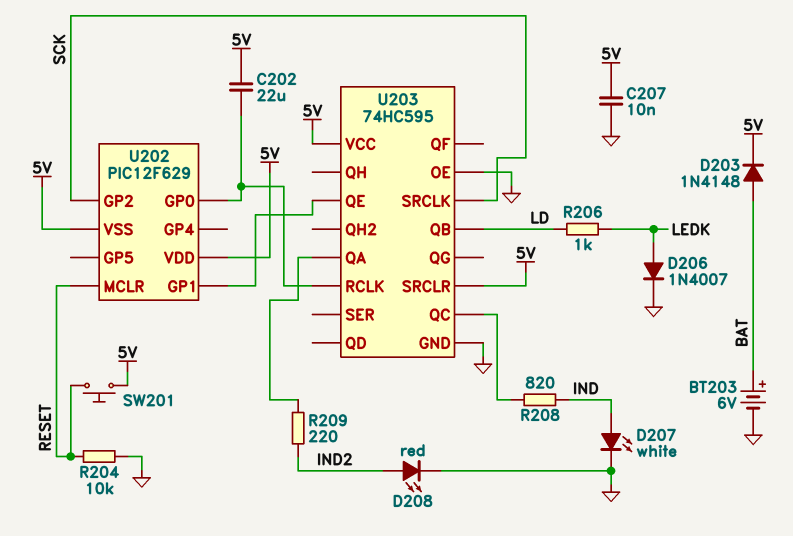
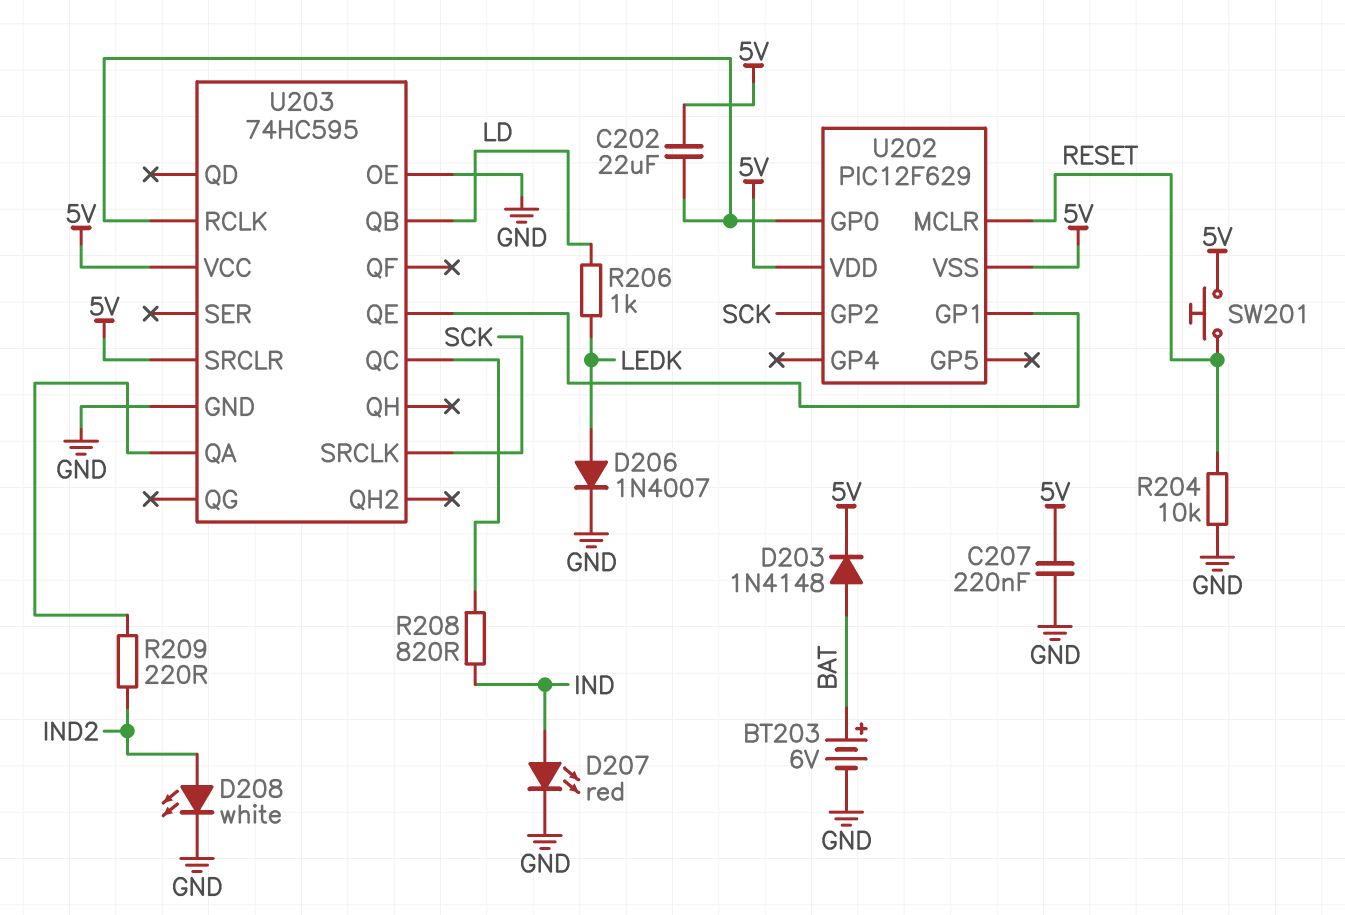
C207: 10nF (5V, GND) -> 220nF (5V, GND)
D207: LED white (A IND, K GND) -> LED red (A IND, K GND)
D208: LED red (A IND2, K GND) -> LED white (A IND2, K GND)

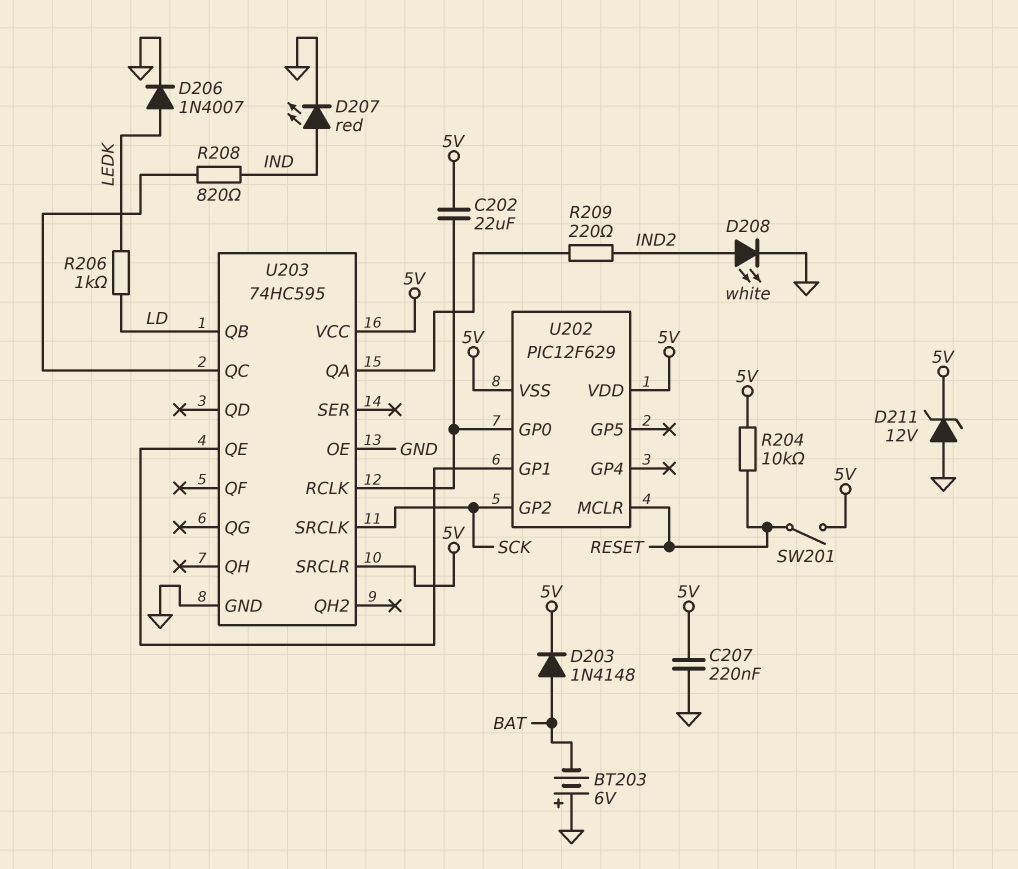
BT203: 6V (plus BAT, minus GND) -> 6V (plus GND, minus BAT)
D211: none -> zener 12V (A GND, K 5V)
R204: 10k (GND, RESET) -> 10k (5V, RESET)
SW201: button (5V, RESET) -> switch (5V, RESET)

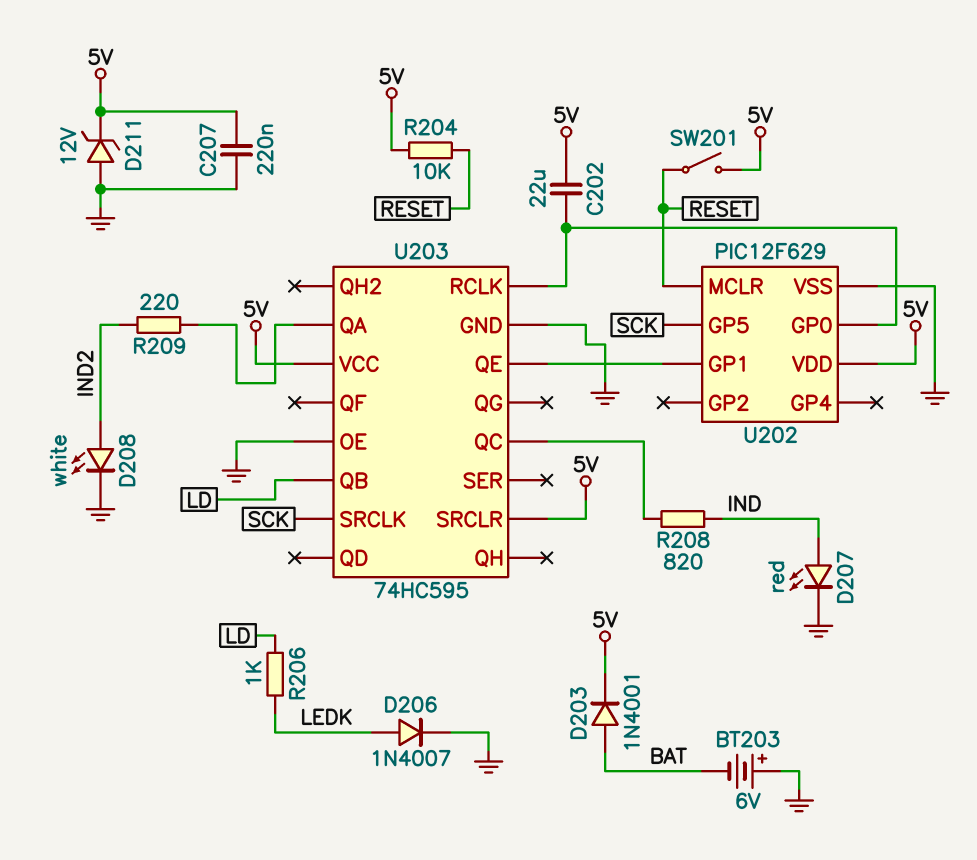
D203: diode 1N4148 (A BAT, K 5V) -> diode 1N4001 (A BAT, K 5V)
U202 pin GP2: SCK -> none
U202 pin GP5: none -> SCK
U202 pin VSS: 5V -> GND

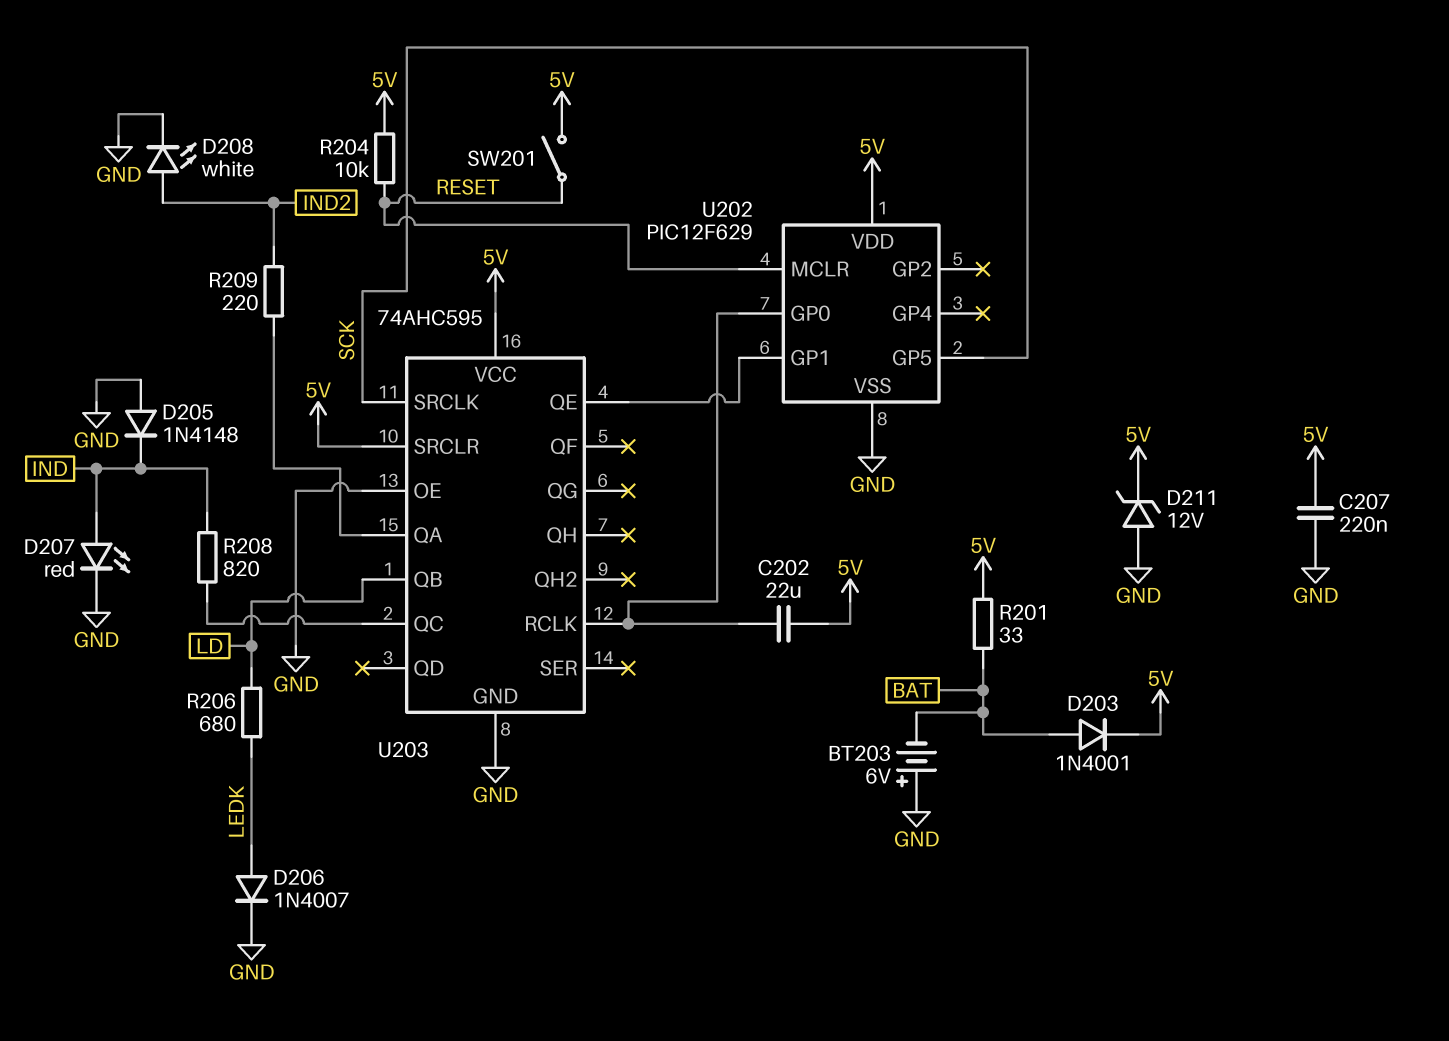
D205: none -> diode 1N4148 (A GND, K IND)
R201: none -> 33 (5V, BAT)
R206: 1k (LD, LEDK) -> 680 (LD, LEDK)
U203: 74HC595 -> 74AHC595

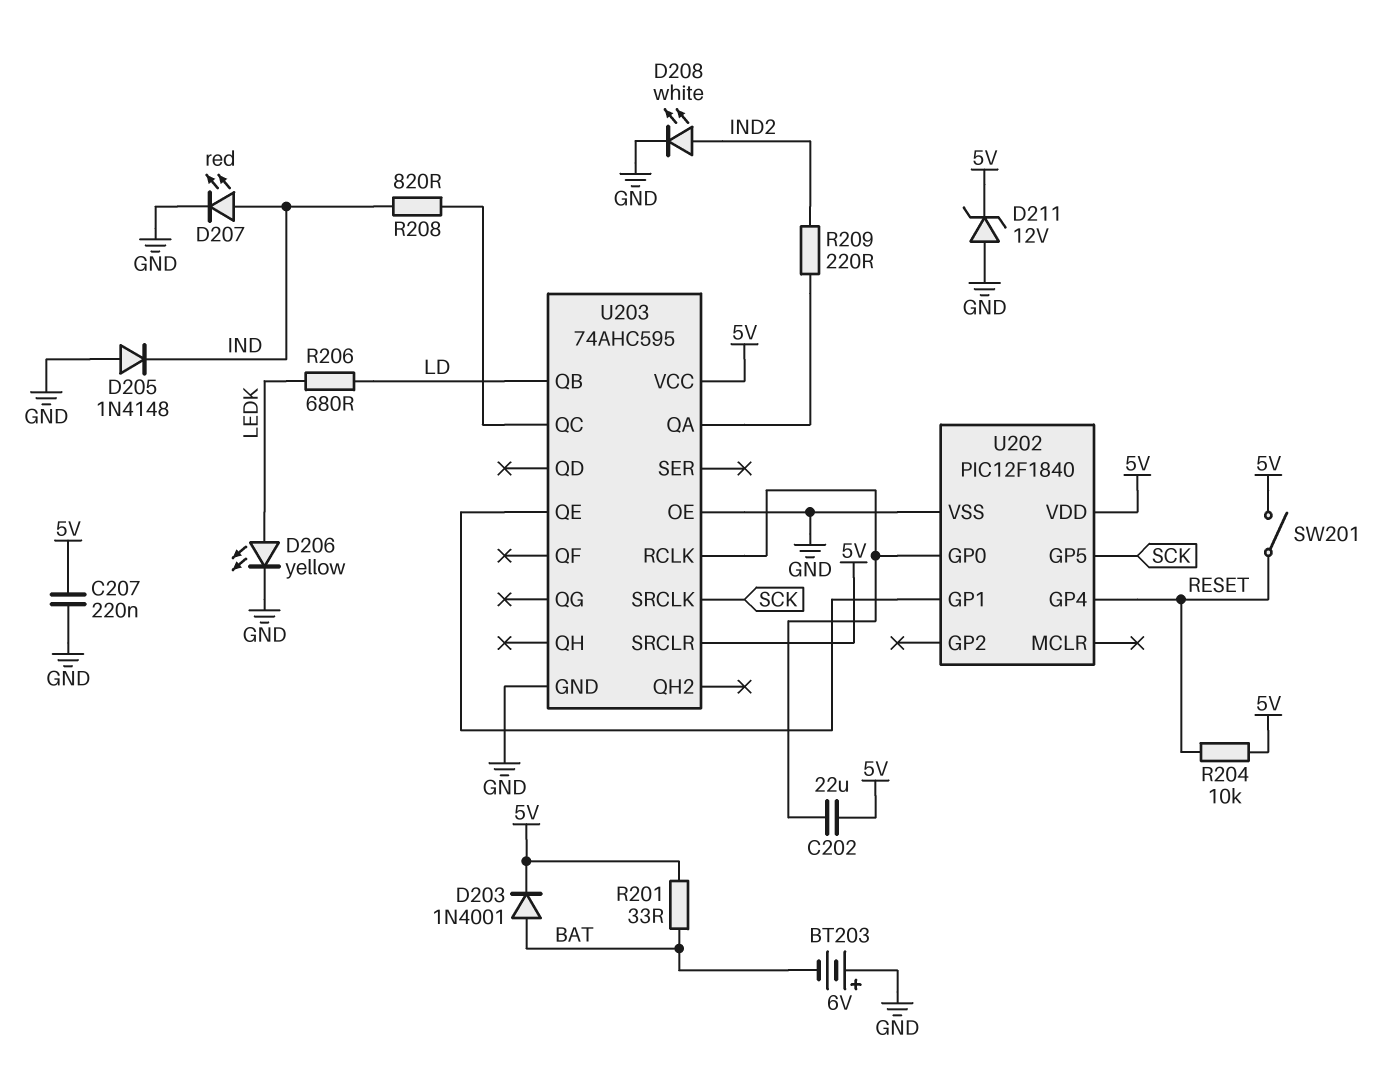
D206: diode 1N4007 (A LEDK, K GND) -> LED yellow (A LEDK, K GND)
U202: PIC12F629 -> PIC12F1840
U202 pin GP4: none -> RESET
U202 pin MCLR: RESET -> none

